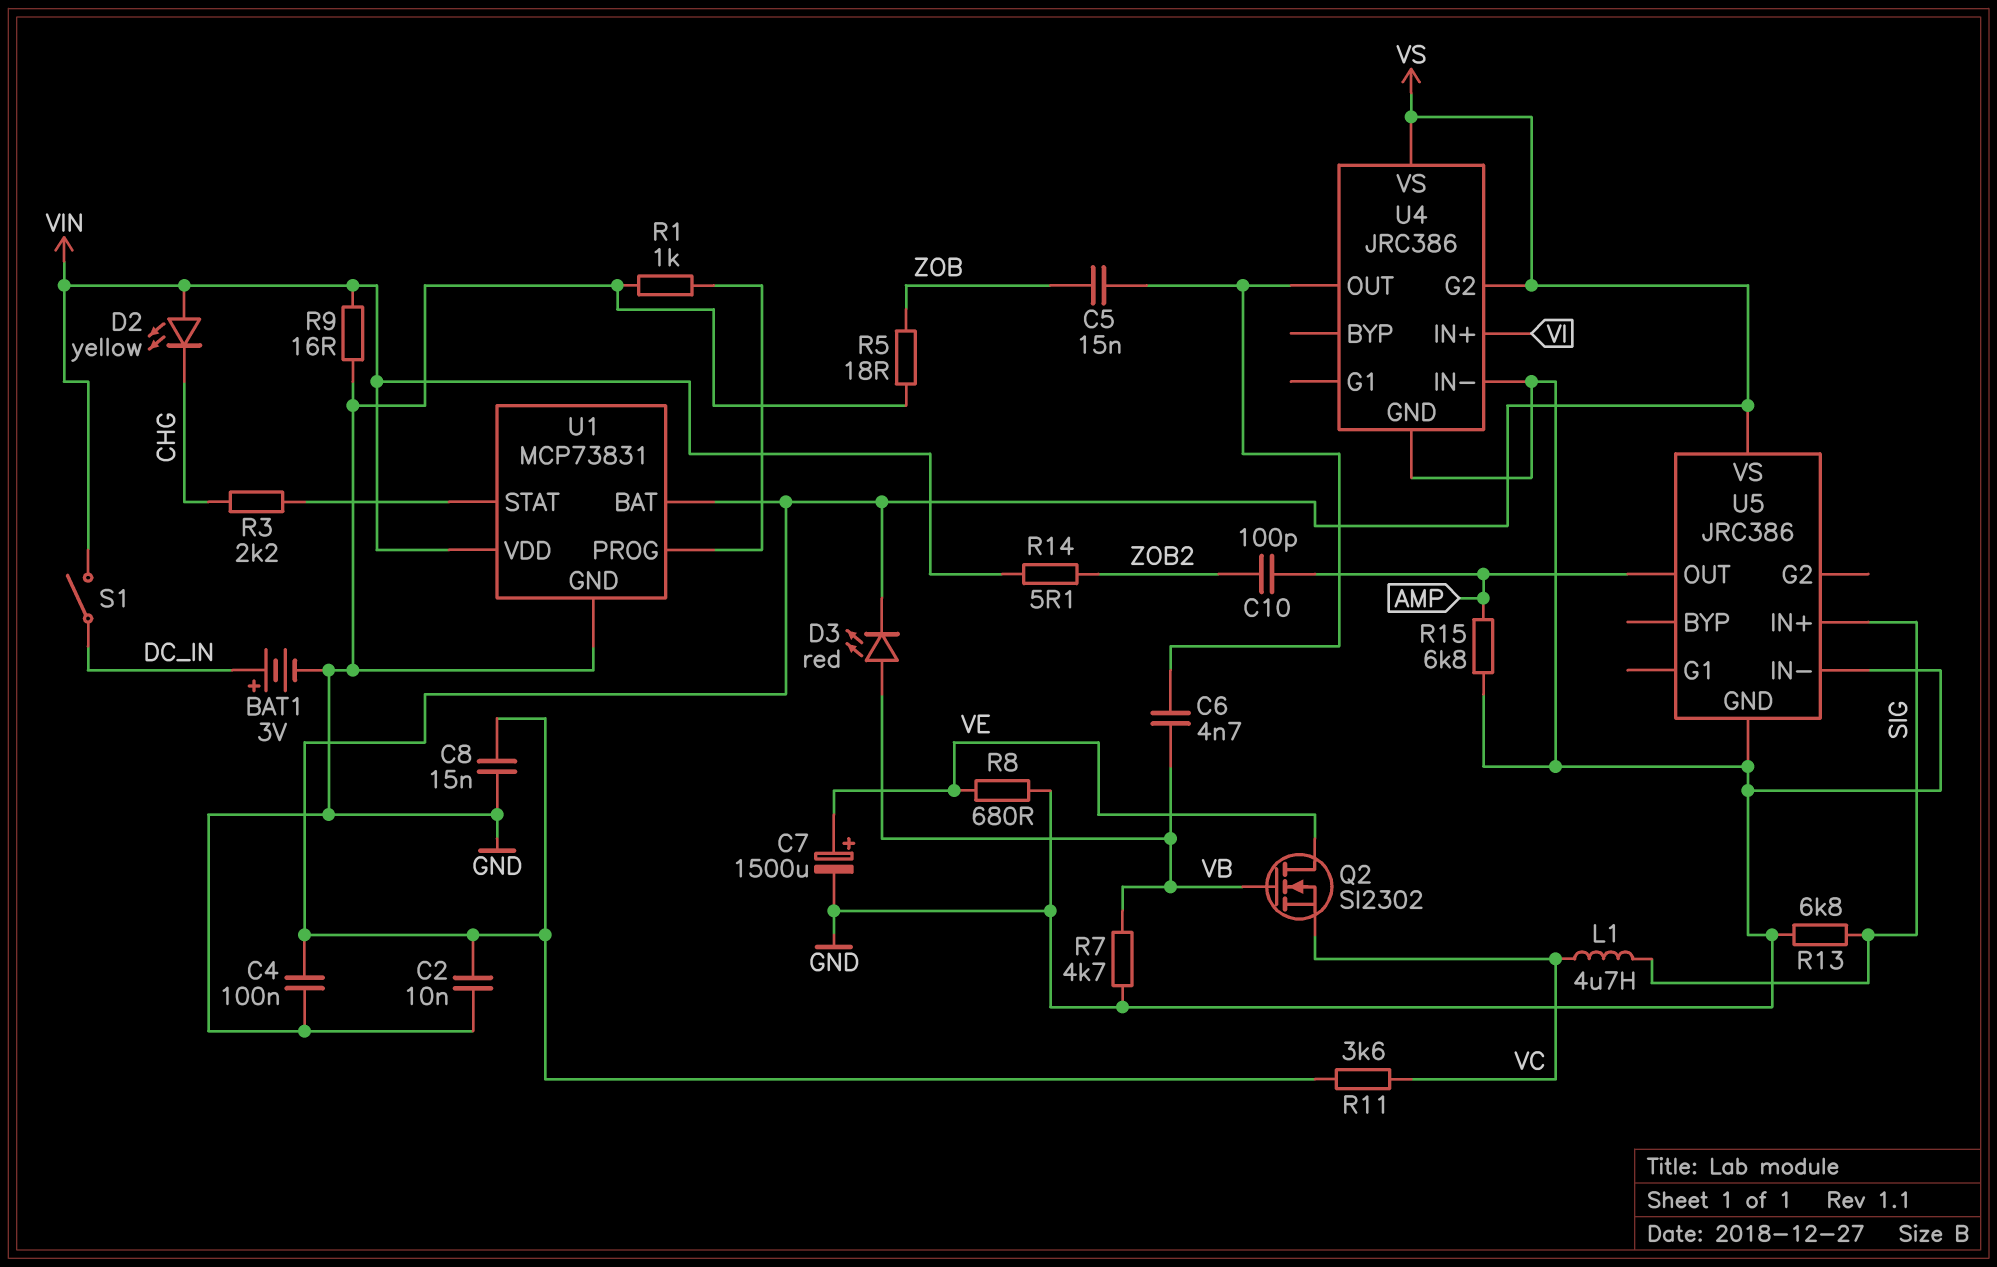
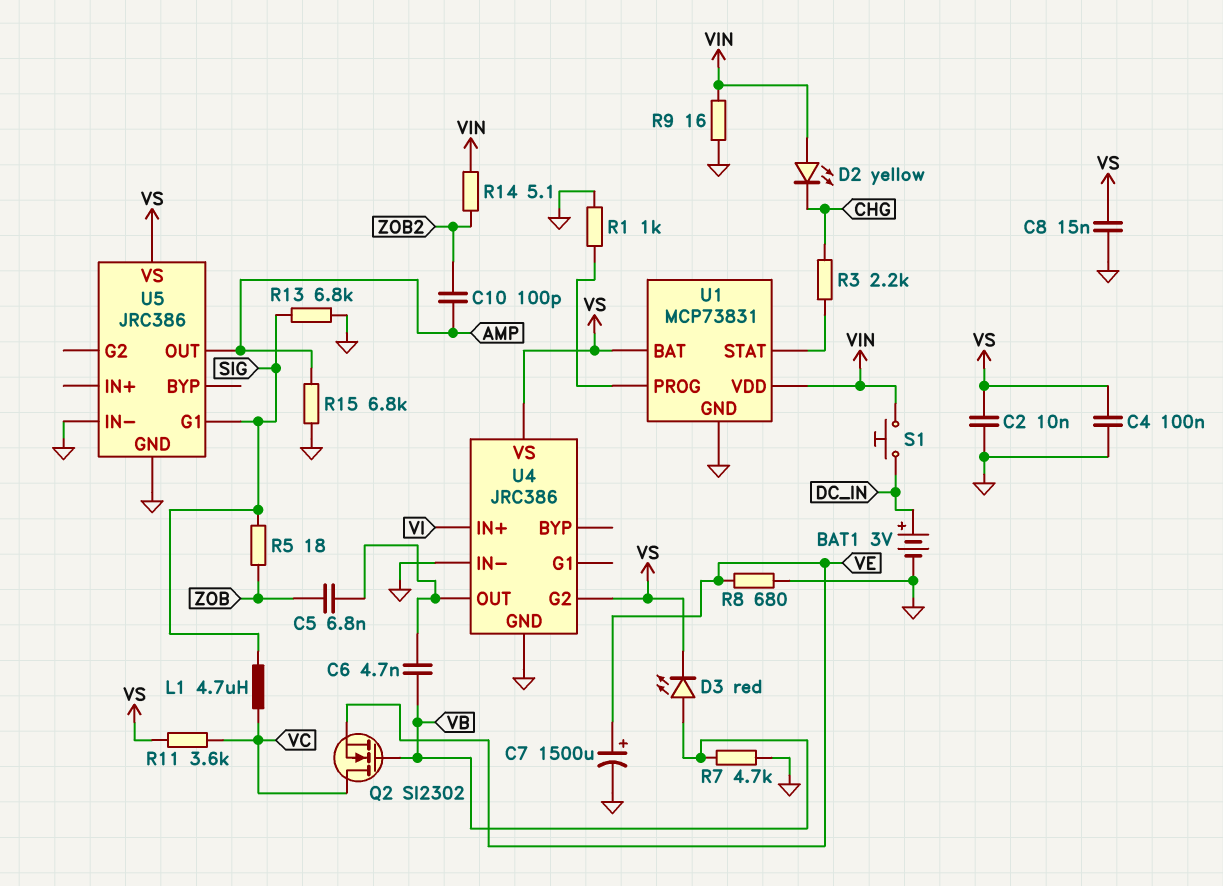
C5: 15nF (U4/OUT, ZOB) -> 6.8nF (U4/OUT, ZOB)
Q2: NMOS SI2302 (G VB, D VE, S VC) -> NMOS SI2302 (G VB, D VC, S VE)
R5: 18 (GND, ZOB) -> 18 (SIG, ZOB)
S1: switch (DC_IN, VIN) -> button (DC_IN, VIN)
U5 pin G1: none -> SIG
U5 pin IN+: SIG -> none

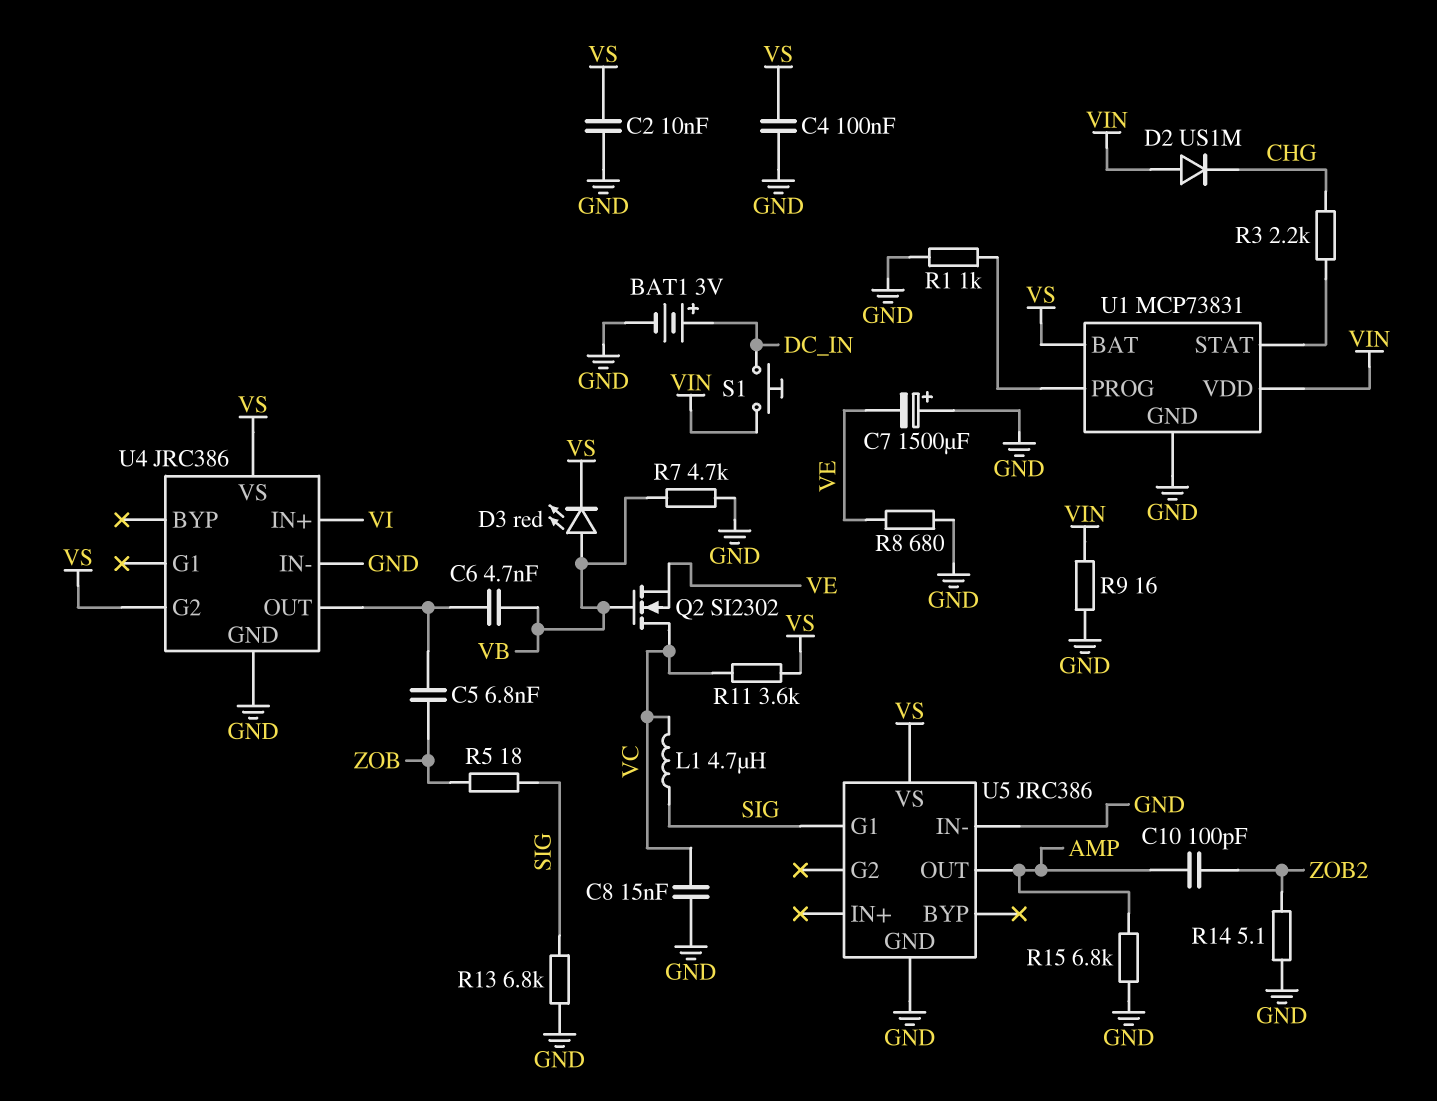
C7: 1500uF (plus VE, minus GND) -> 1500uF (plus GND, minus VE)
C8: 15nF (GND, VS) -> 15nF (GND, VC)
D2: LED yellow (A VIN, K CHG) -> diode US1M (A VIN, K CHG)
R14: 5.1 (VIN, ZOB2) -> 5.1 (GND, ZOB2)

